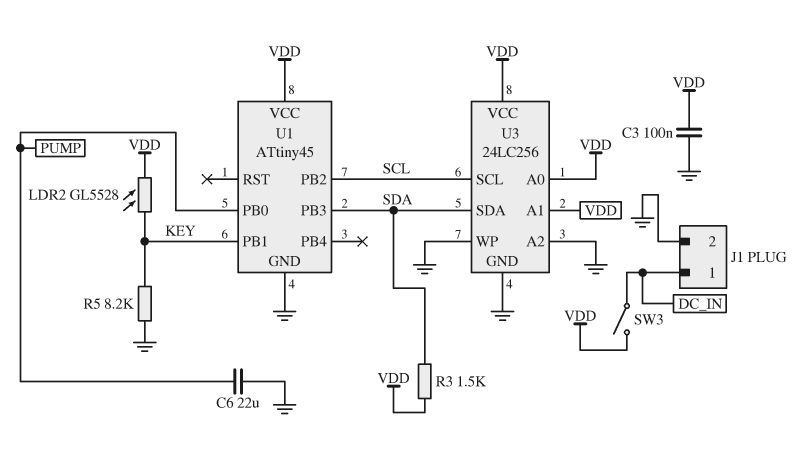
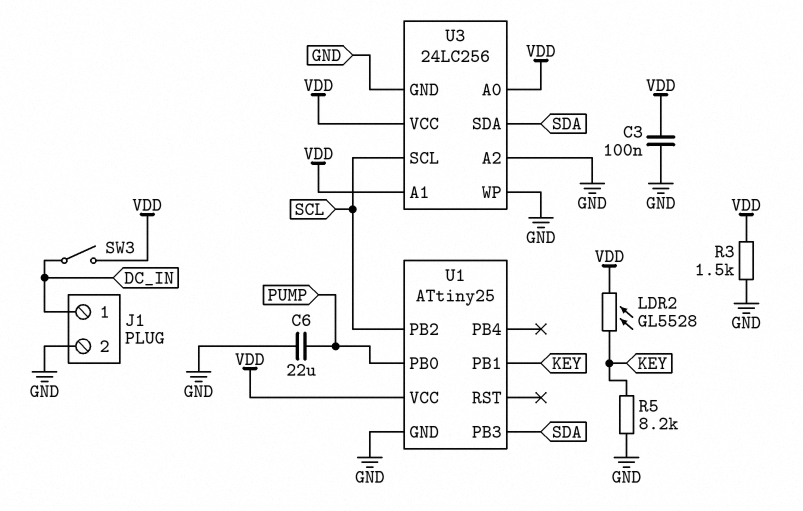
R3: 1.5k (SDA, VDD) -> 1.5k (GND, VDD)
U1: ATtiny45 -> ATtiny25

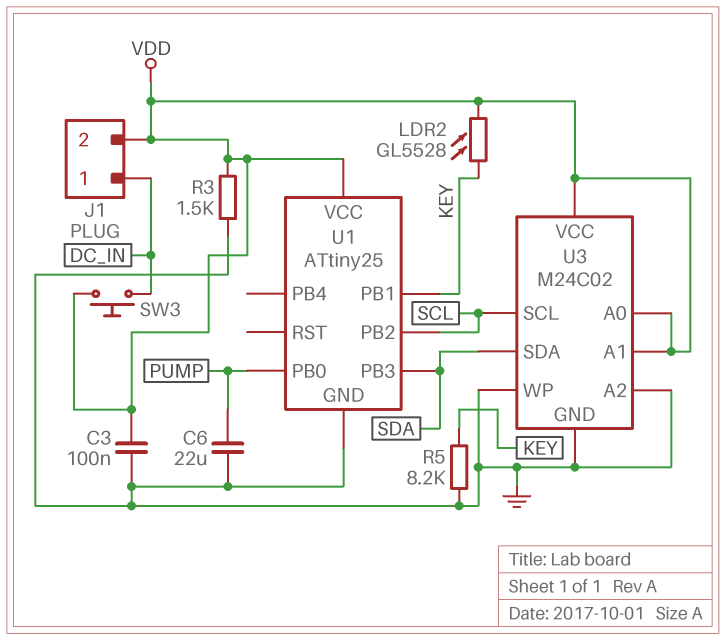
J1 pin 2: GND -> VDD
SW3: switch (DC_IN, VDD) -> button (DC_IN, VDD)
U3: 24LC256 -> M24C02

